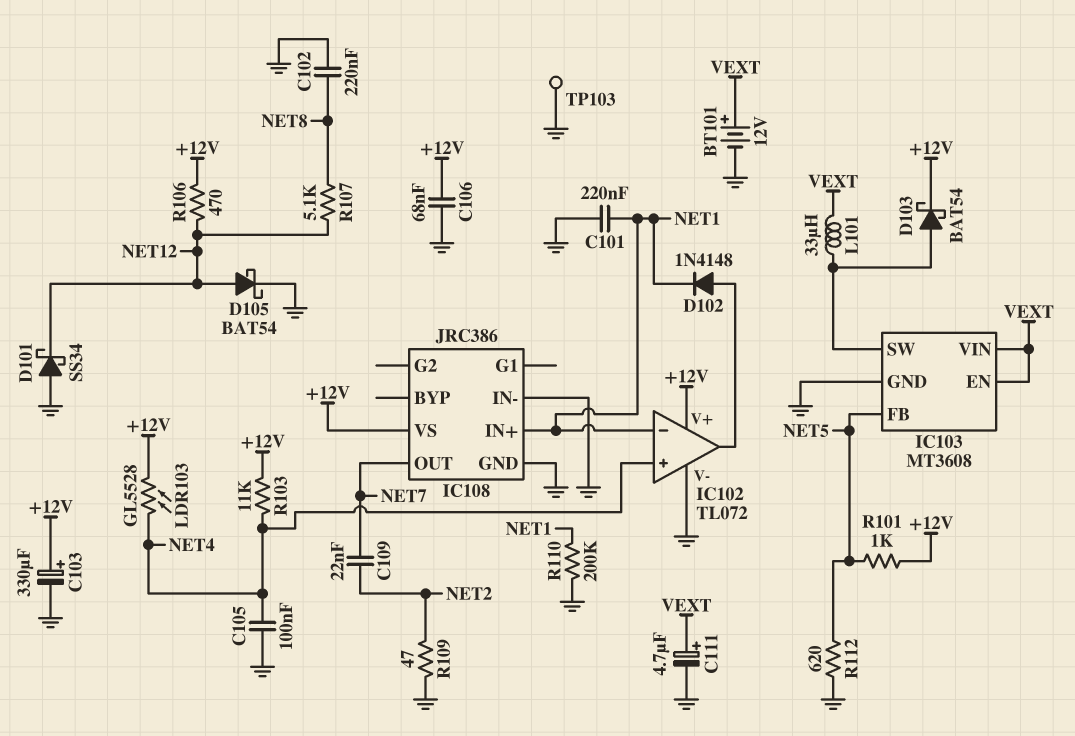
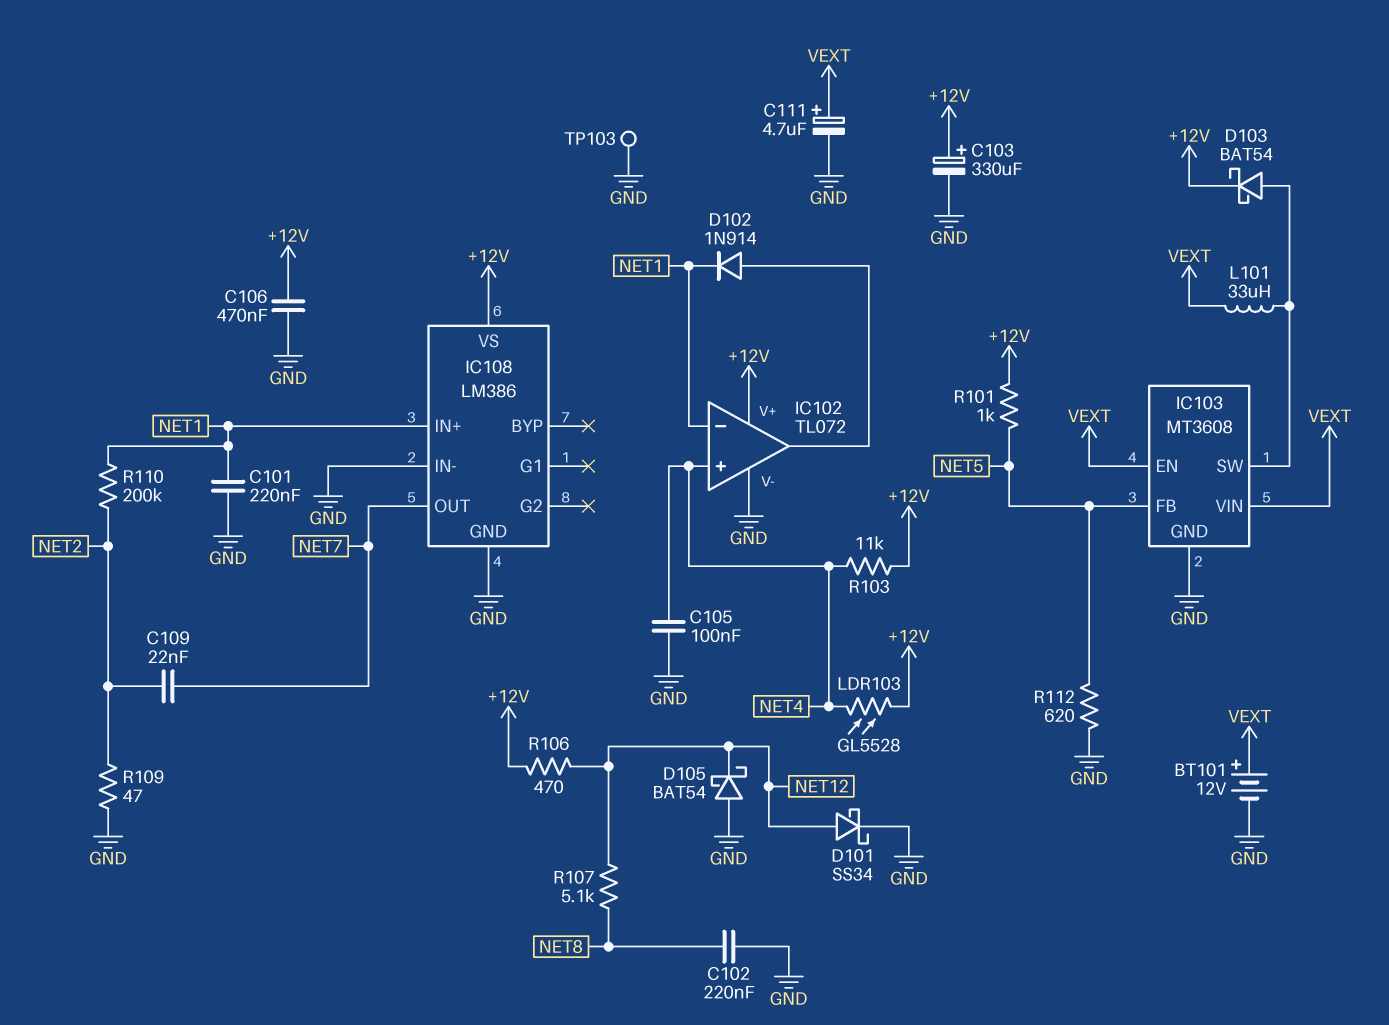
C106: 68nF (+12V, GND) -> 470nF (+12V, GND)
D101: schottky SS34 (A GND, K NET12) -> schottky SS34 (A NET12, K GND)
D102: diode 1N4148 (A IC102/out, K NET1) -> diode 1N914 (A IC102/out, K NET1)
D105: schottky BAT54 (A NET12, K GND) -> schottky BAT54 (A GND, K NET12)
IC108: JRC386 -> LM386
R110: 200k (GND, NET1) -> 200k (NET1, NET2)

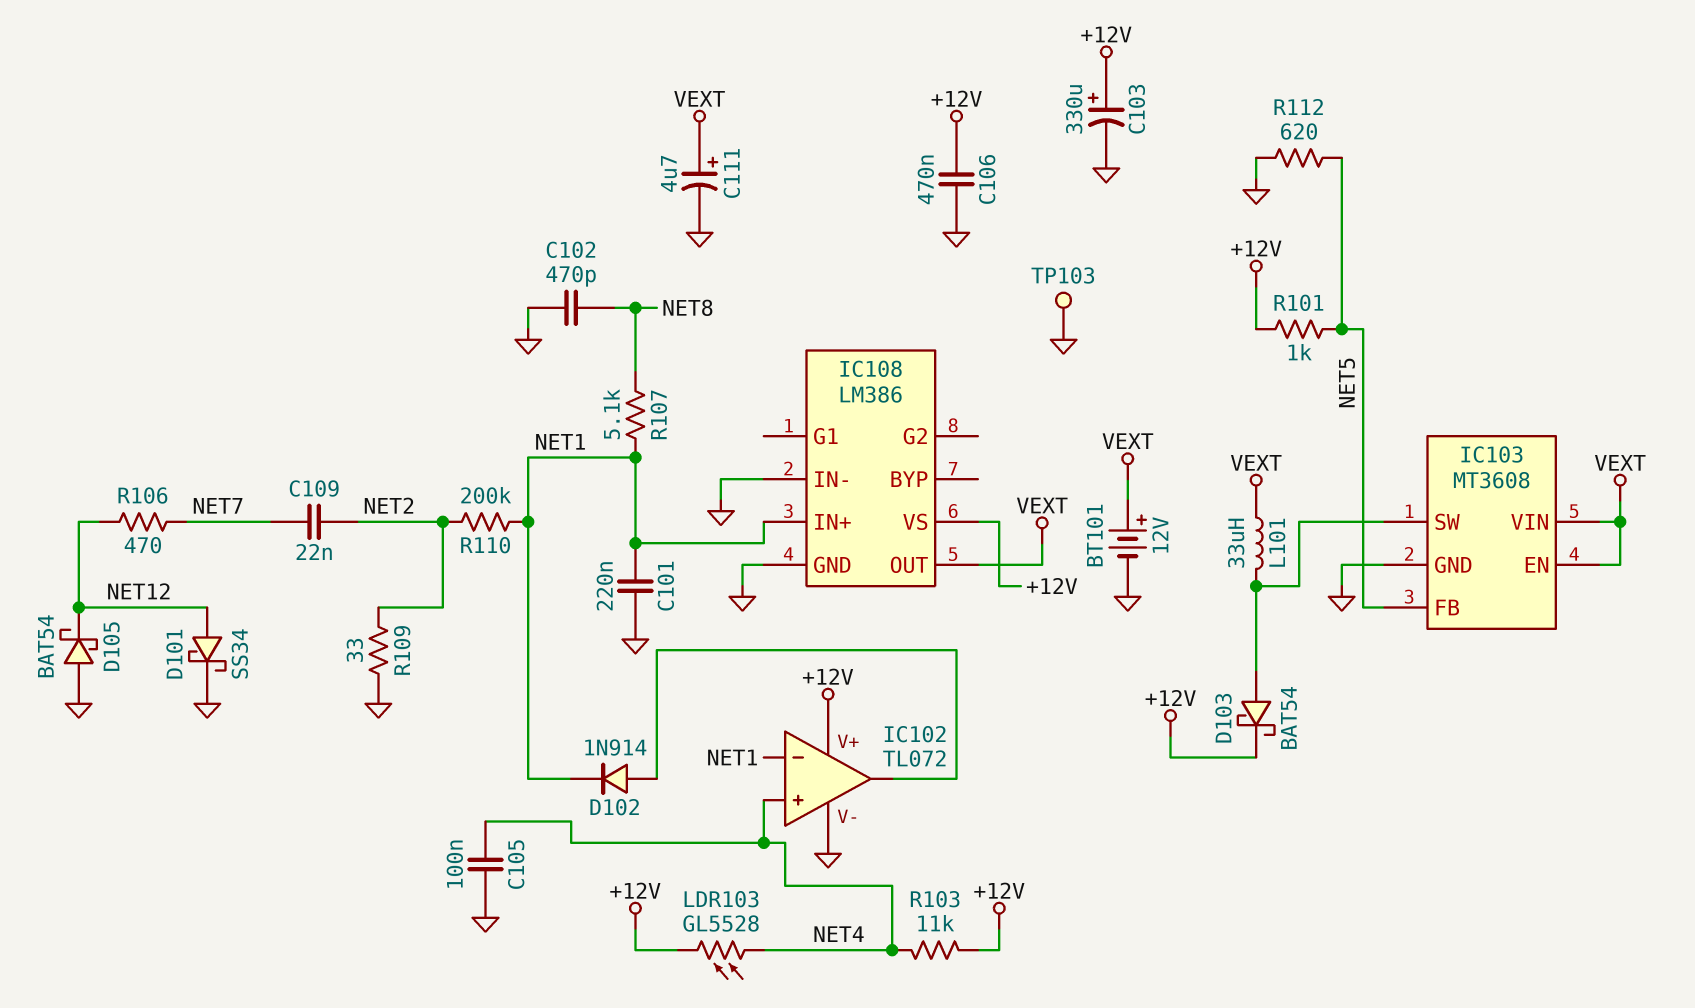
C102: 220nF (GND, NET8) -> 470pF (GND, NET8)
IC108 pin OUT: NET7 -> VEXT
R106: 470 (+12V, NET12) -> 470 (NET7, NET12)
R107: 5.1k (NET8, NET12) -> 5.1k (NET1, NET8)
R109: 47 (GND, NET2) -> 33 (GND, NET2)

